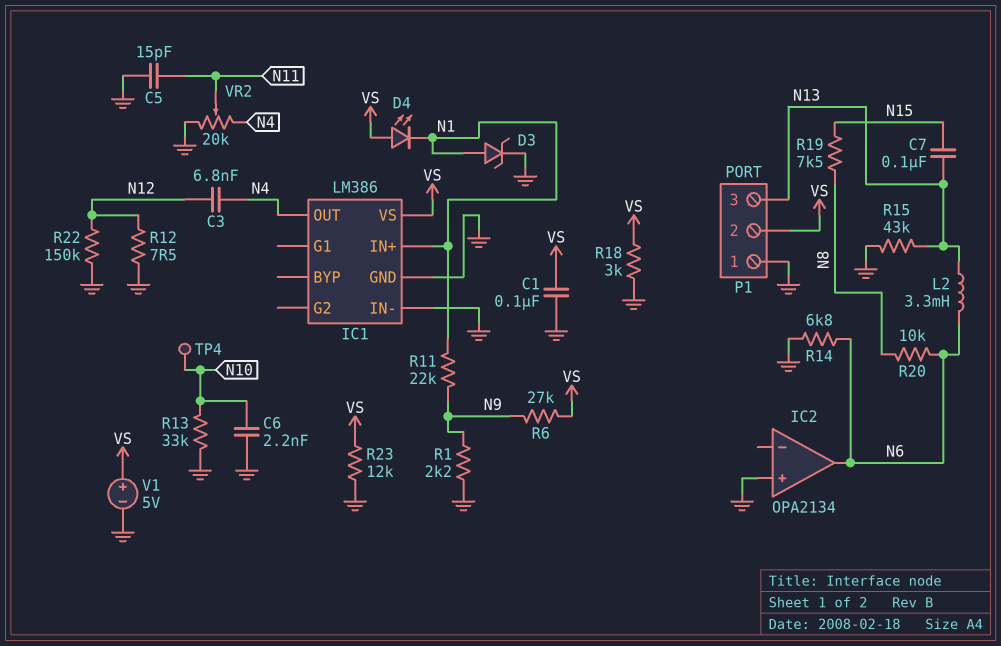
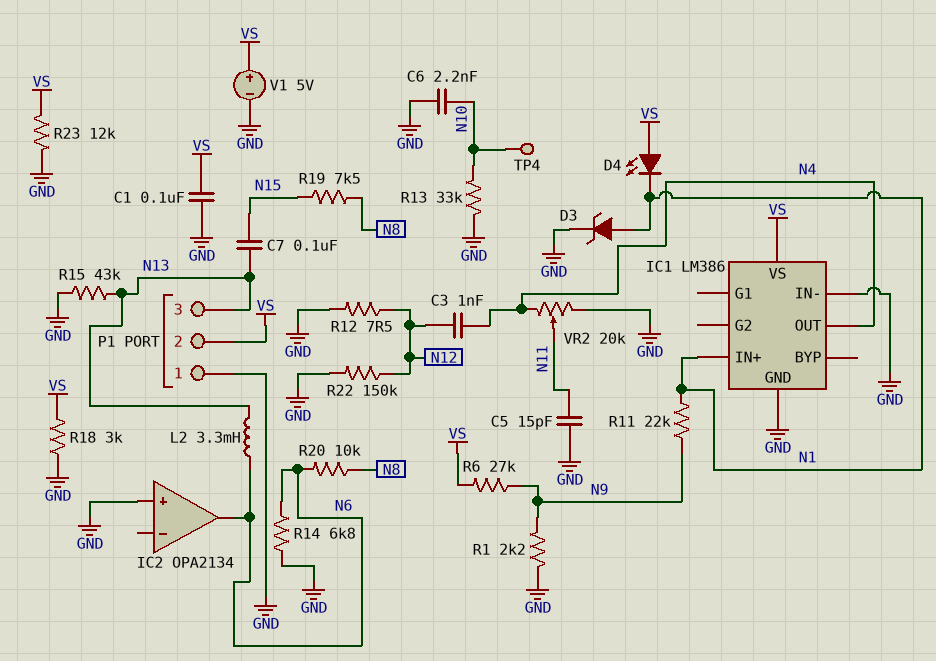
C3: 6.8nF (N4, N12) -> 1nF (N4, N12)

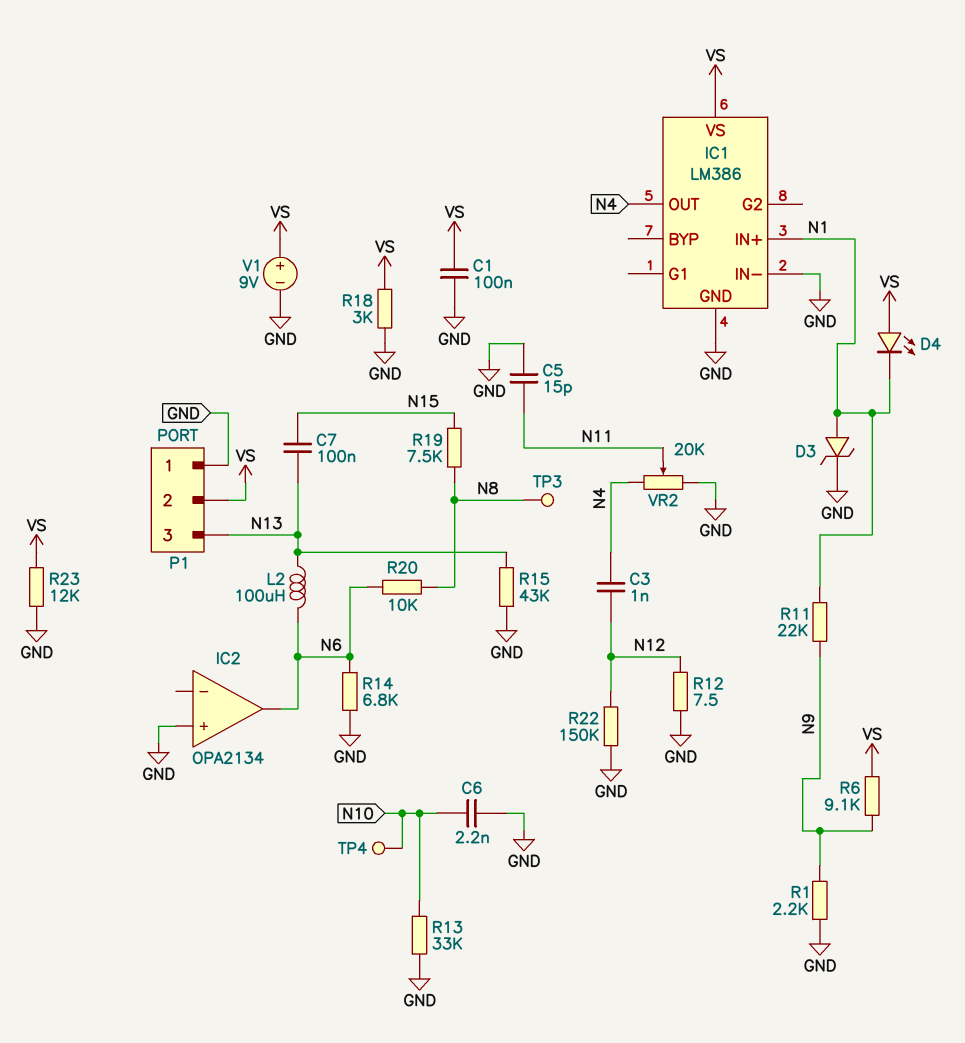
L2: 3.3mH (N6, N13) -> 100uH (N6, N13)
R6: 27k (N9, VS) -> 9.1k (N9, VS)
TP3: none -> test point (N8)
V1: 5V (plus VS, minus GND) -> 9V (plus VS, minus GND)

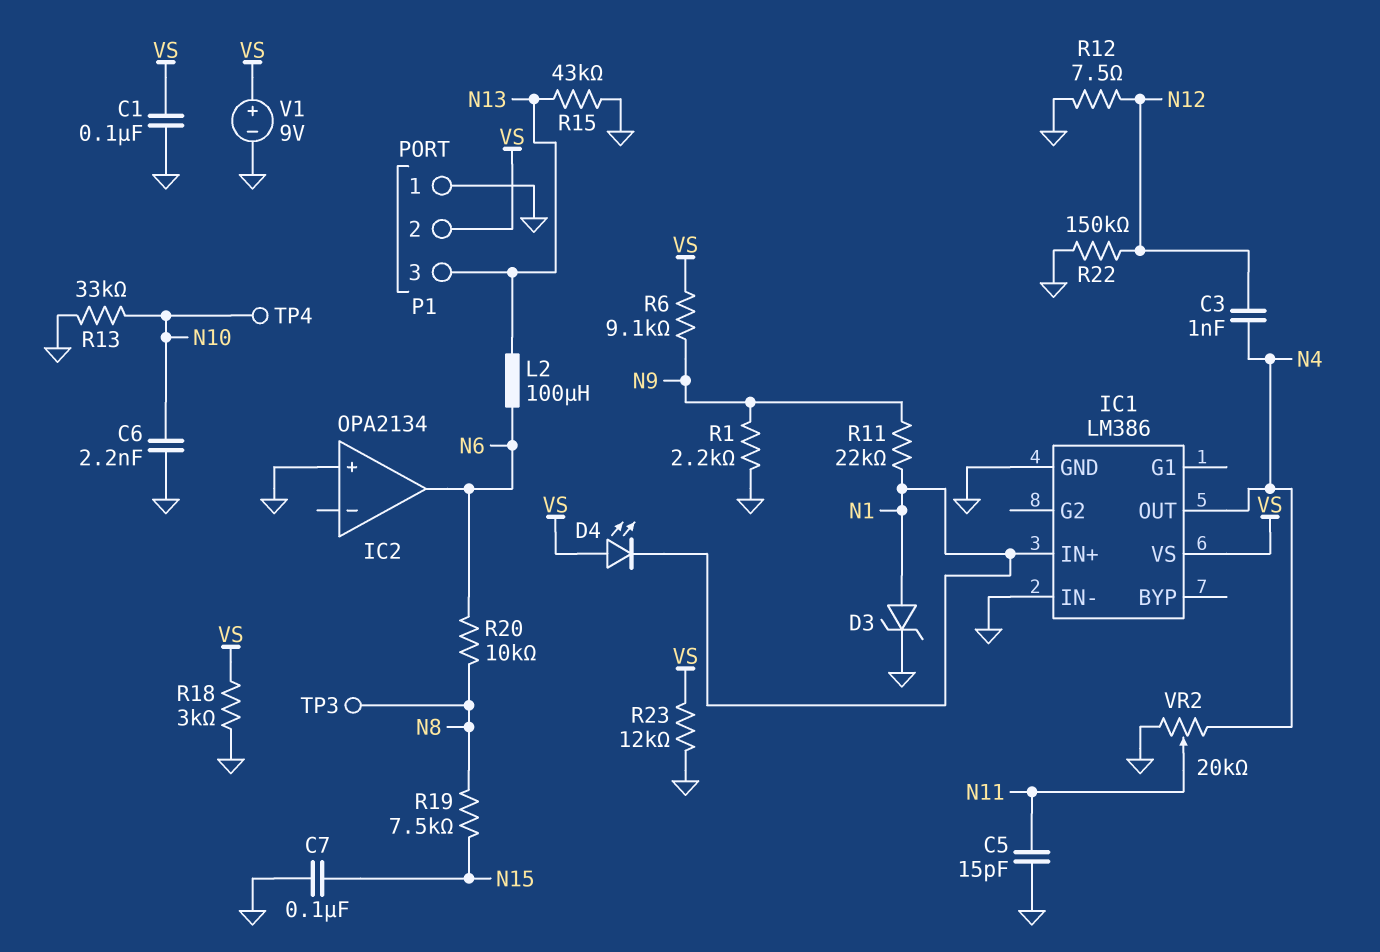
C7: 100nF (N13, N15) -> 100nF (GND, N15)
R14: 6.8k (GND, N6) -> none

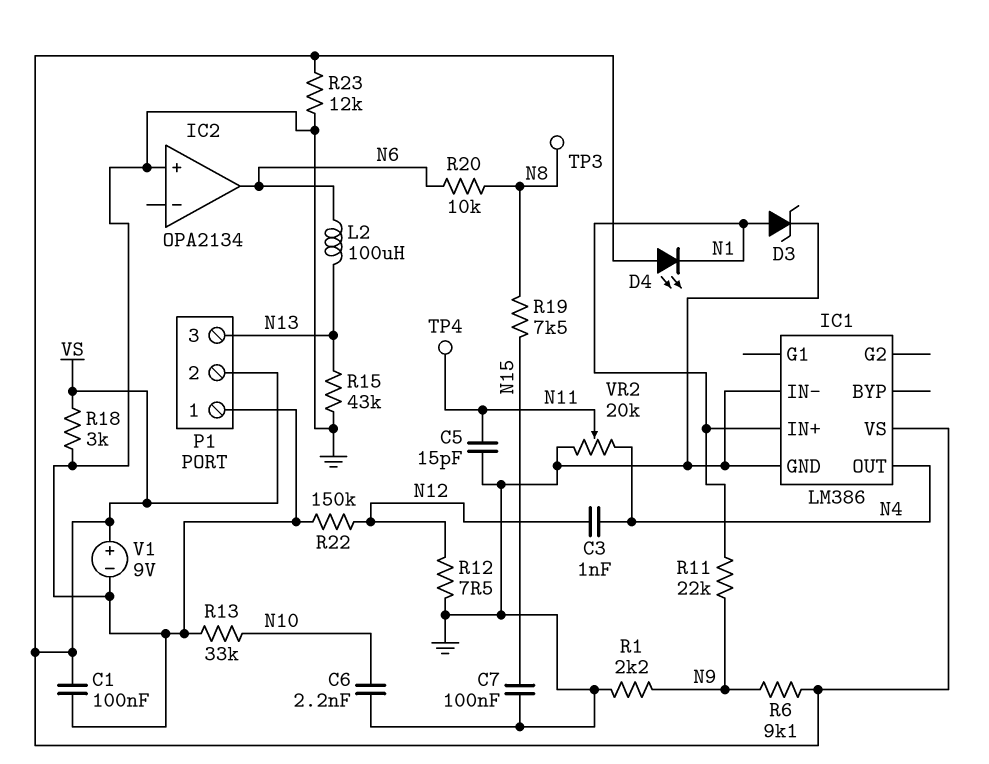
TP4: test point (N10) -> test point (N11)

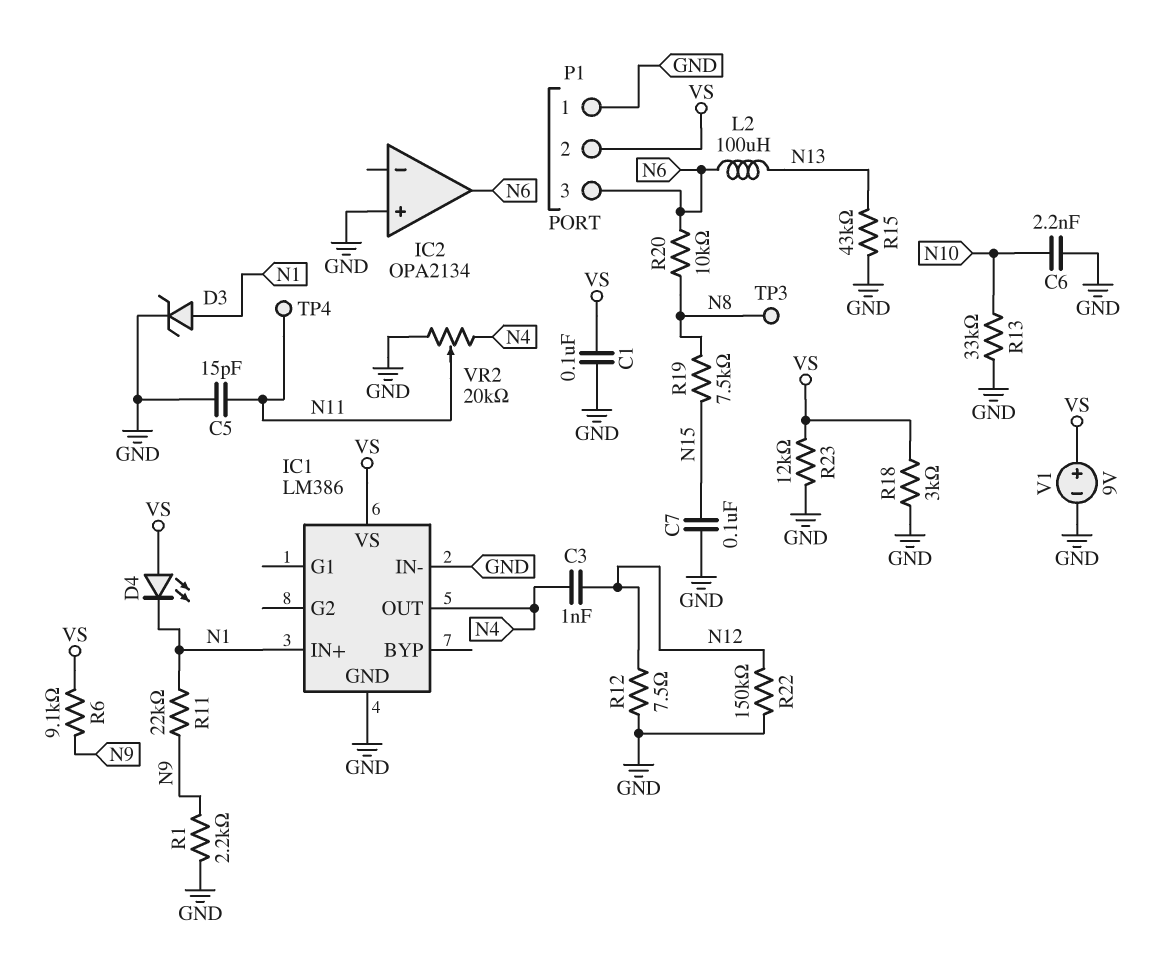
P1 pin 3: N13 -> N6

